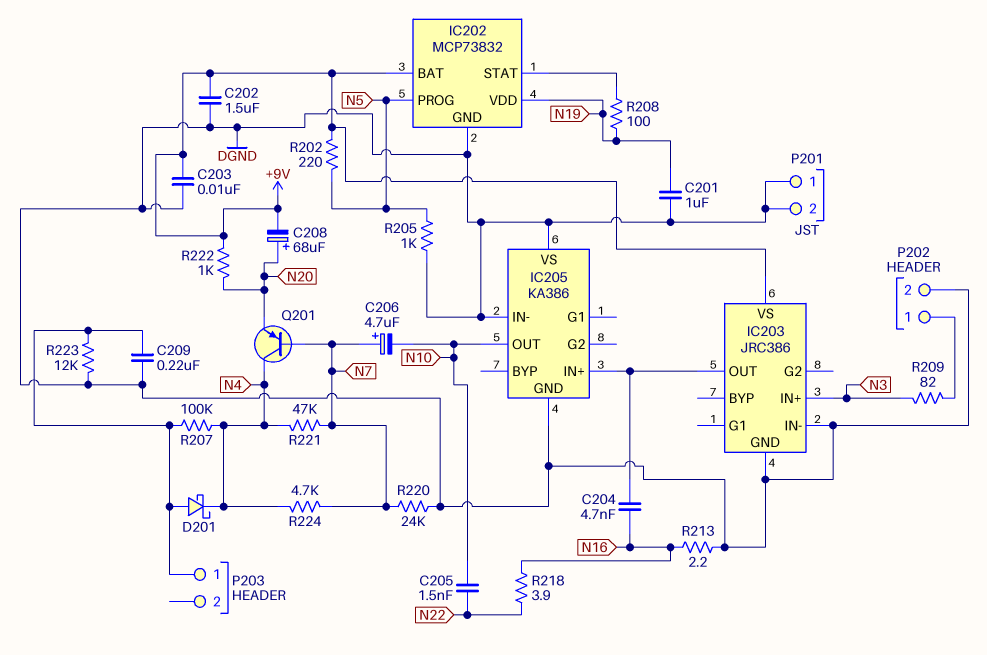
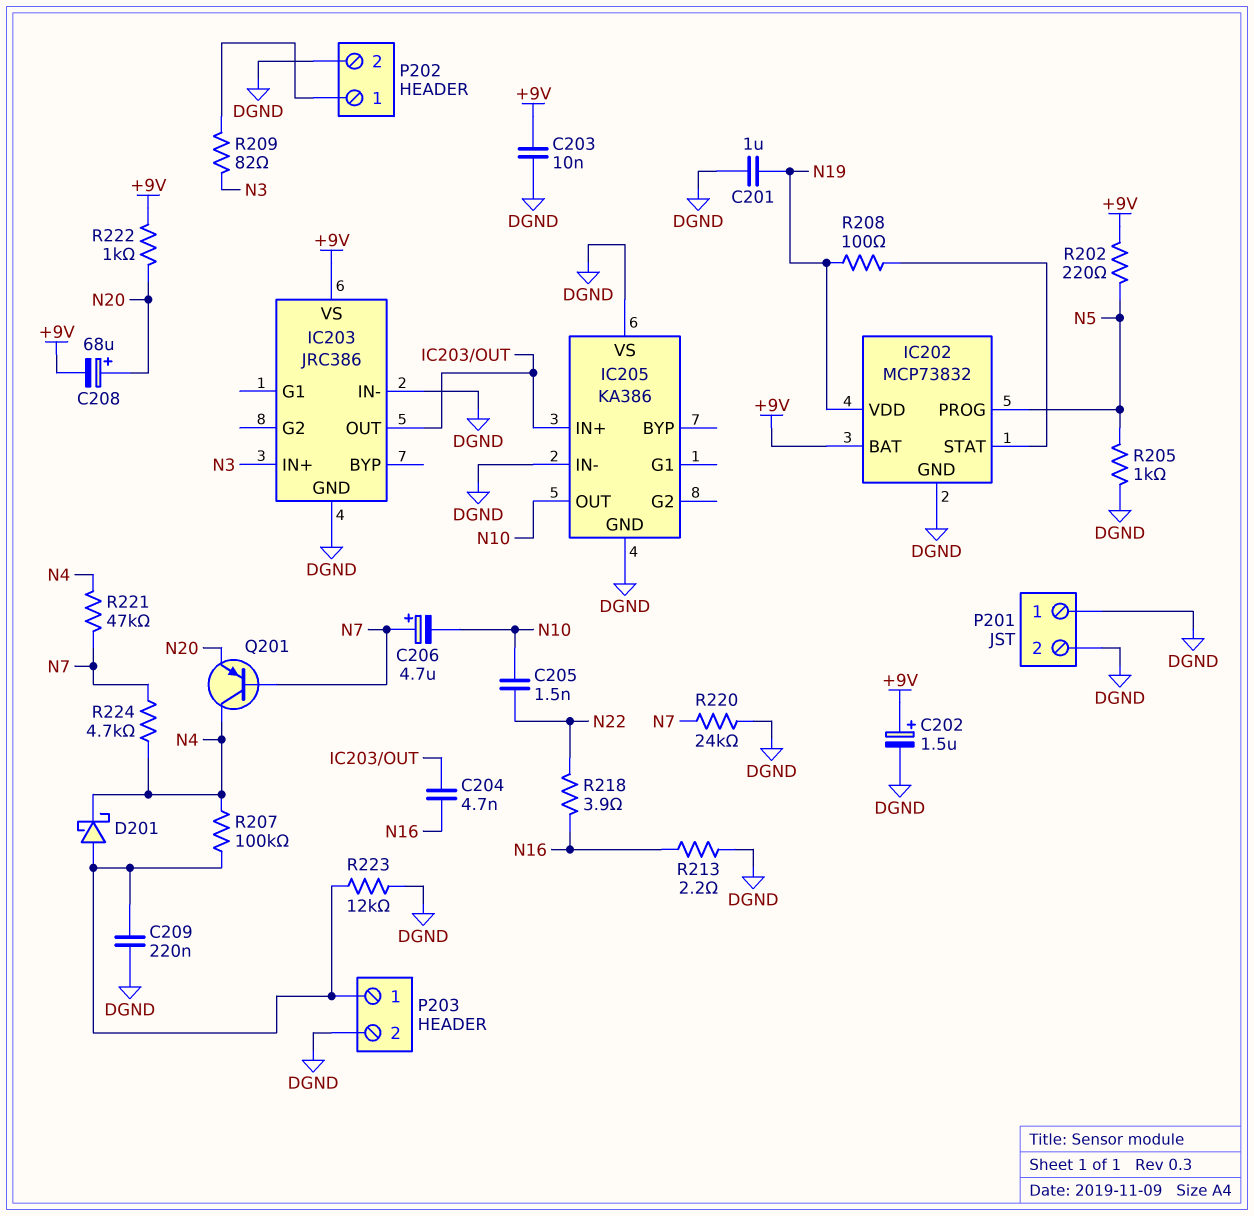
C202: 1.5uF (+9V, DGND) -> 1.5uF (plus +9V, minus DGND)
P203 pin 2: none -> DGND

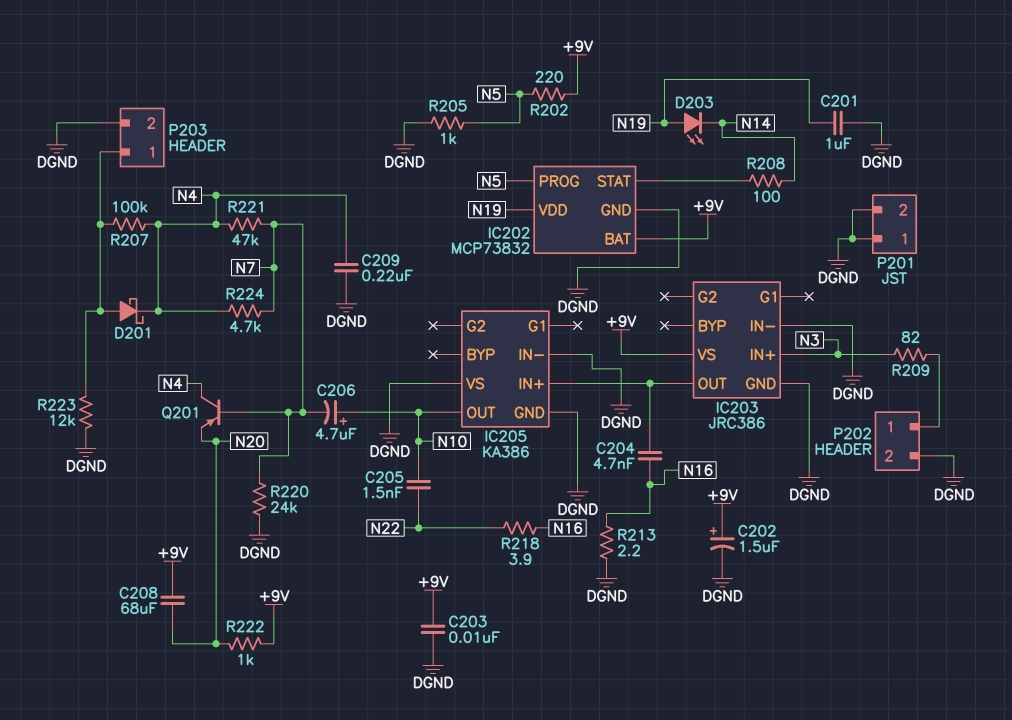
C206: 4.7uF (plus N7, minus N10) -> 4.7uF (plus N10, minus N7)
C208: 68uF (plus N20, minus +9V) -> 68uF (+9V, N20)
C209: 220nF (DGND, P203/1) -> 220nF (DGND, N4)
D203: none -> LED (A N19, K N14)
R208: 100 (IC202/STAT, N19) -> 100 (IC202/STAT, N14)

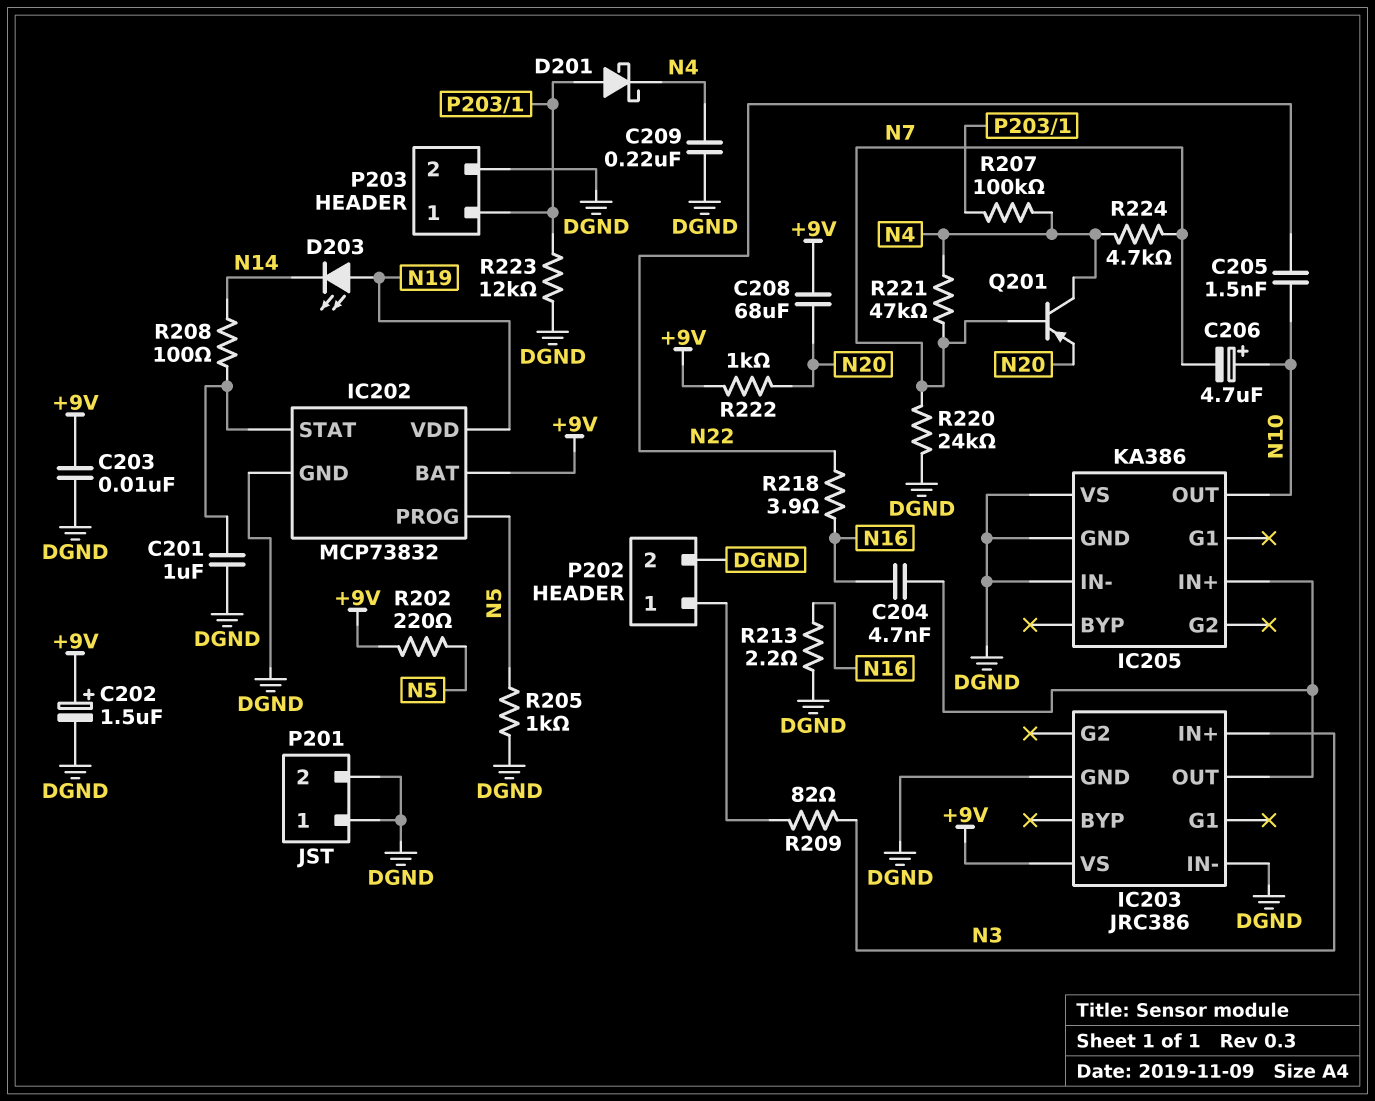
C201: 1uF (DGND, N19) -> 1uF (DGND, IC202/STAT)

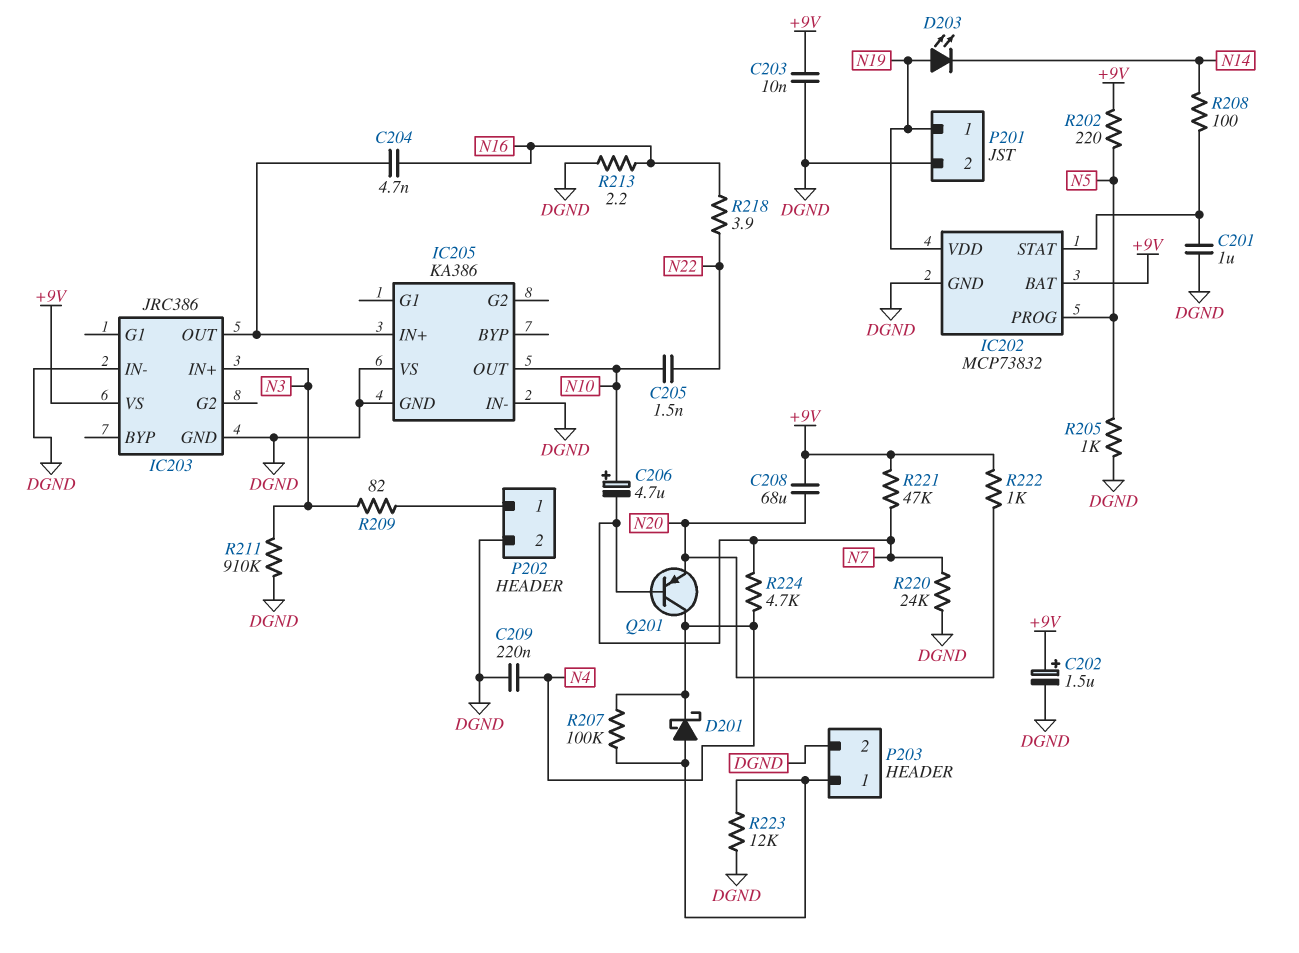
P201 pin 1: DGND -> N19
R211: none -> 910k (DGND, N3)
R221: 47k (N4, N7) -> 47k (+9V, N7)

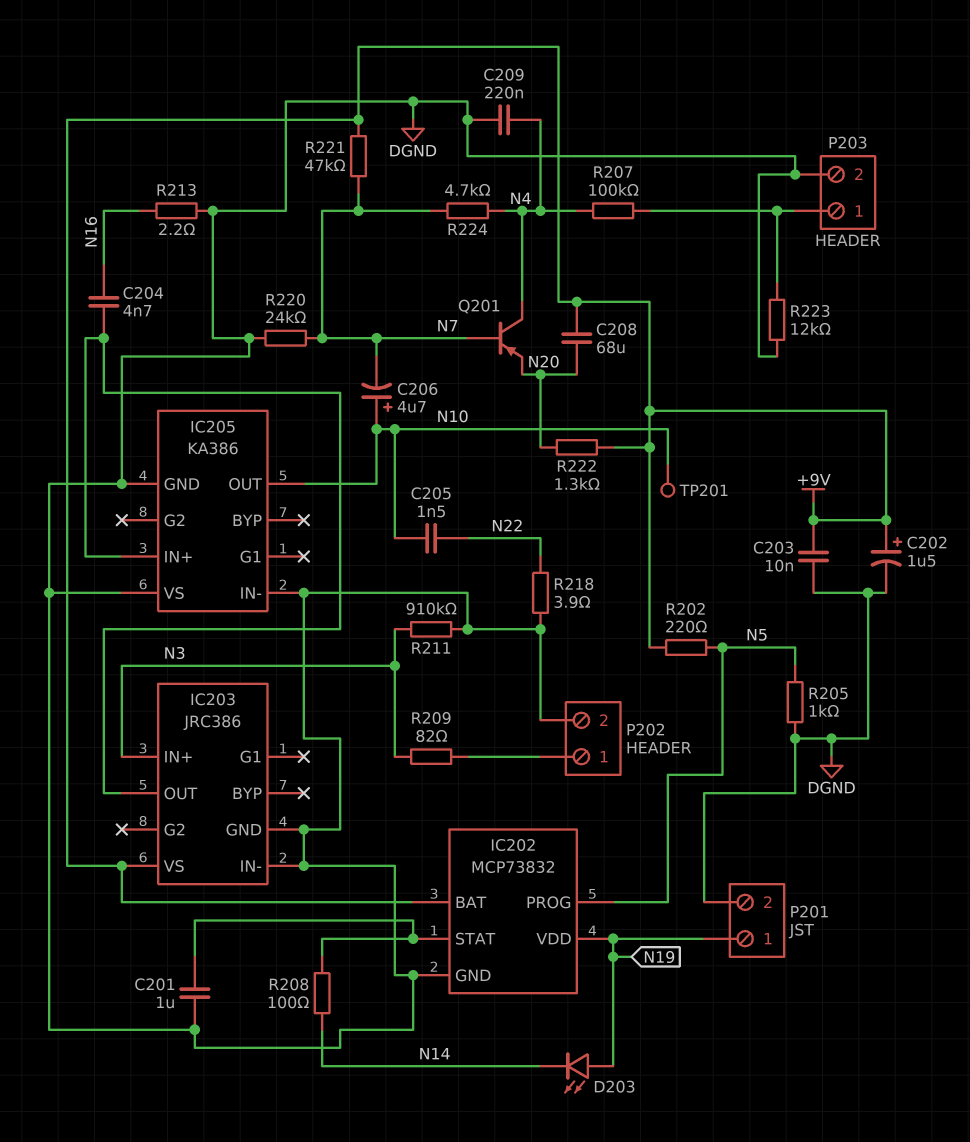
D201: schottky (A P203/1, K N4) -> none
R218: 3.9 (N16, N22) -> 3.9 (DGND, N22)
R222: 1k (+9V, N20) -> 1.3k (+9V, N20)
TP201: none -> test point (N10)

